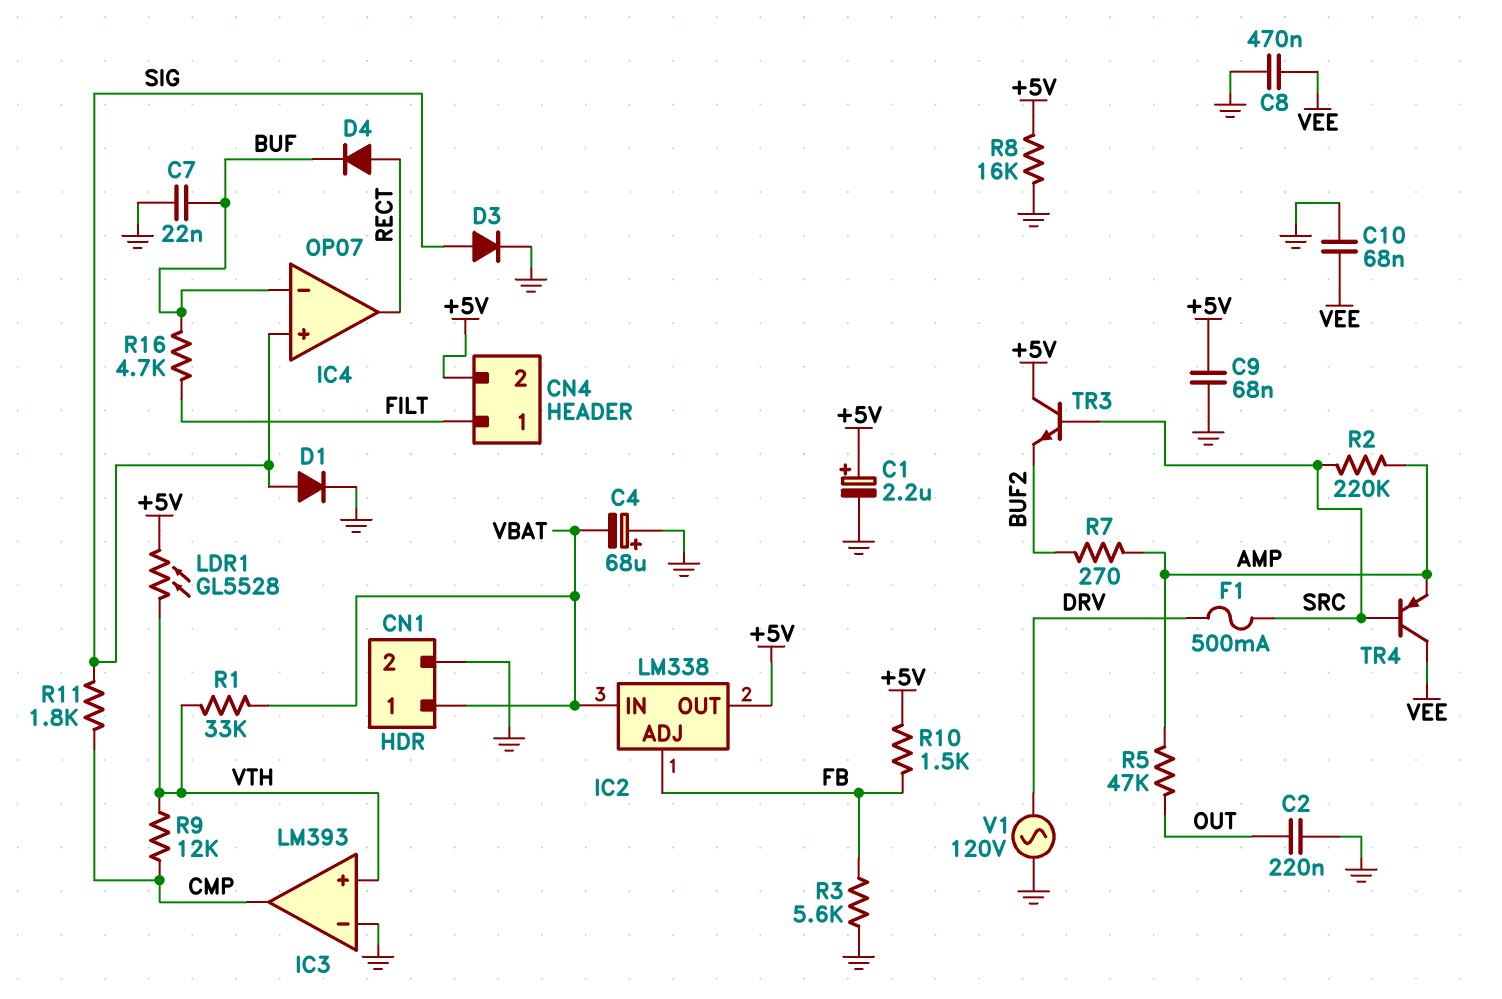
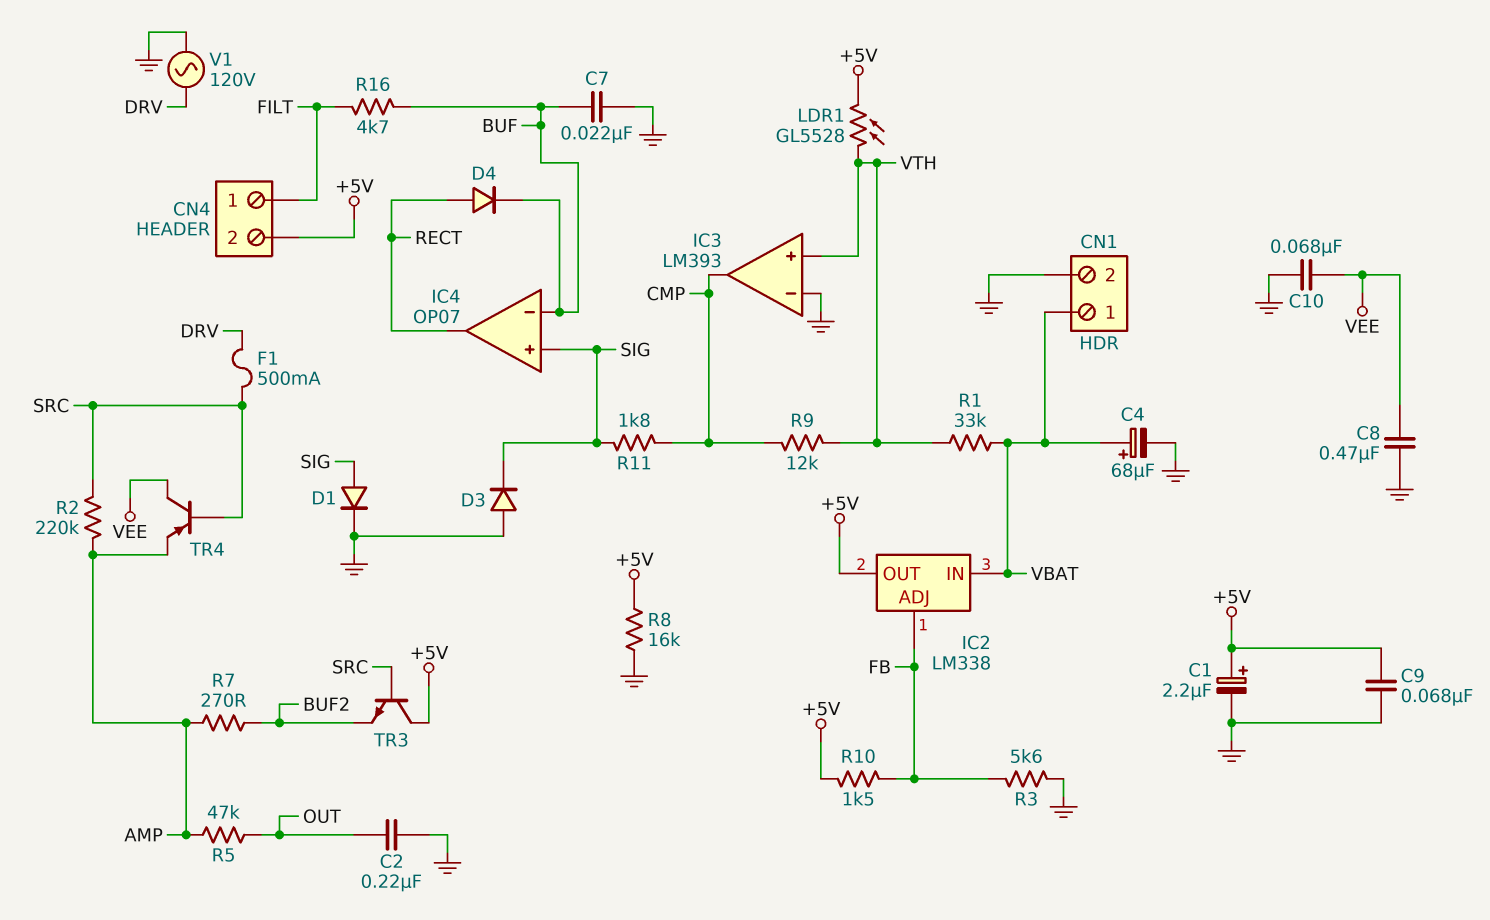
C4: 68uF (plus GND, minus VBAT) -> 68uF (plus VBAT, minus GND)
D3: diode (A SIG, K GND) -> diode (A GND, K SIG)

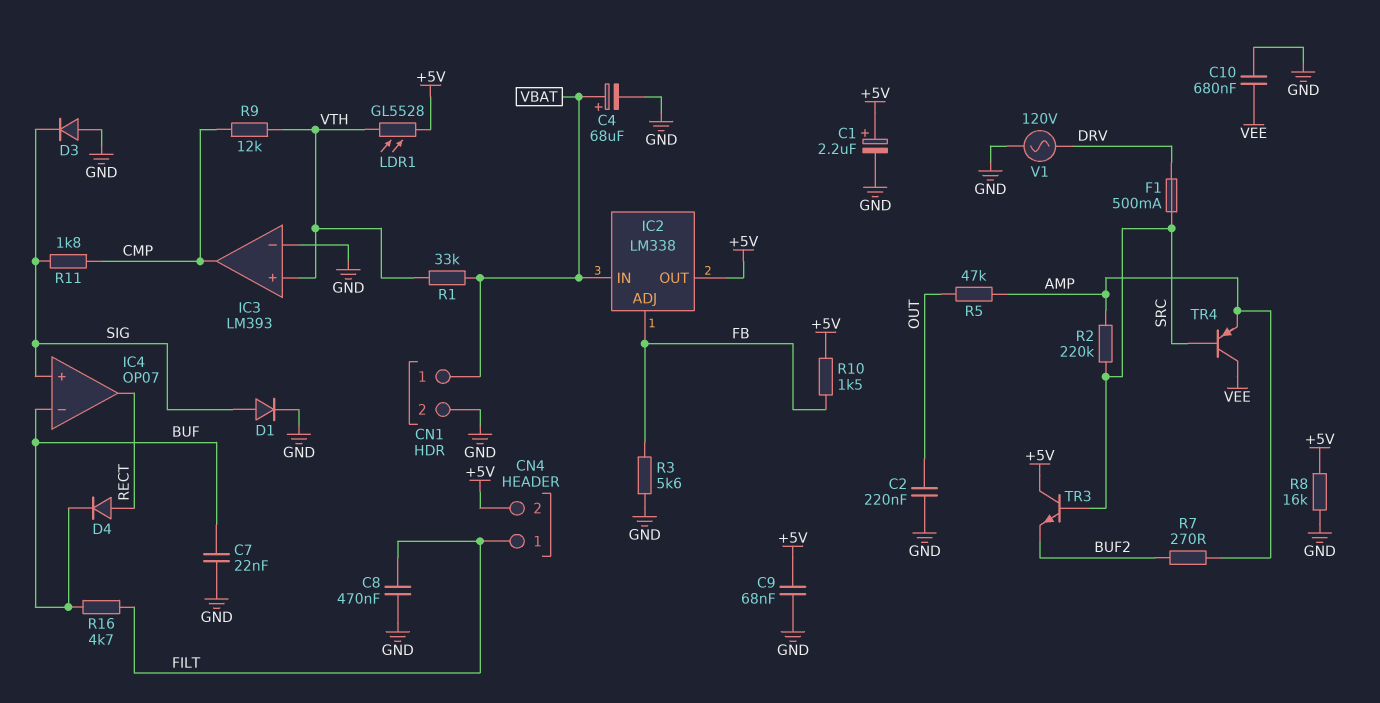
C8: 470nF (GND, VEE) -> 470nF (FILT, GND)
C10: 68nF (GND, VEE) -> 680nF (GND, VEE)

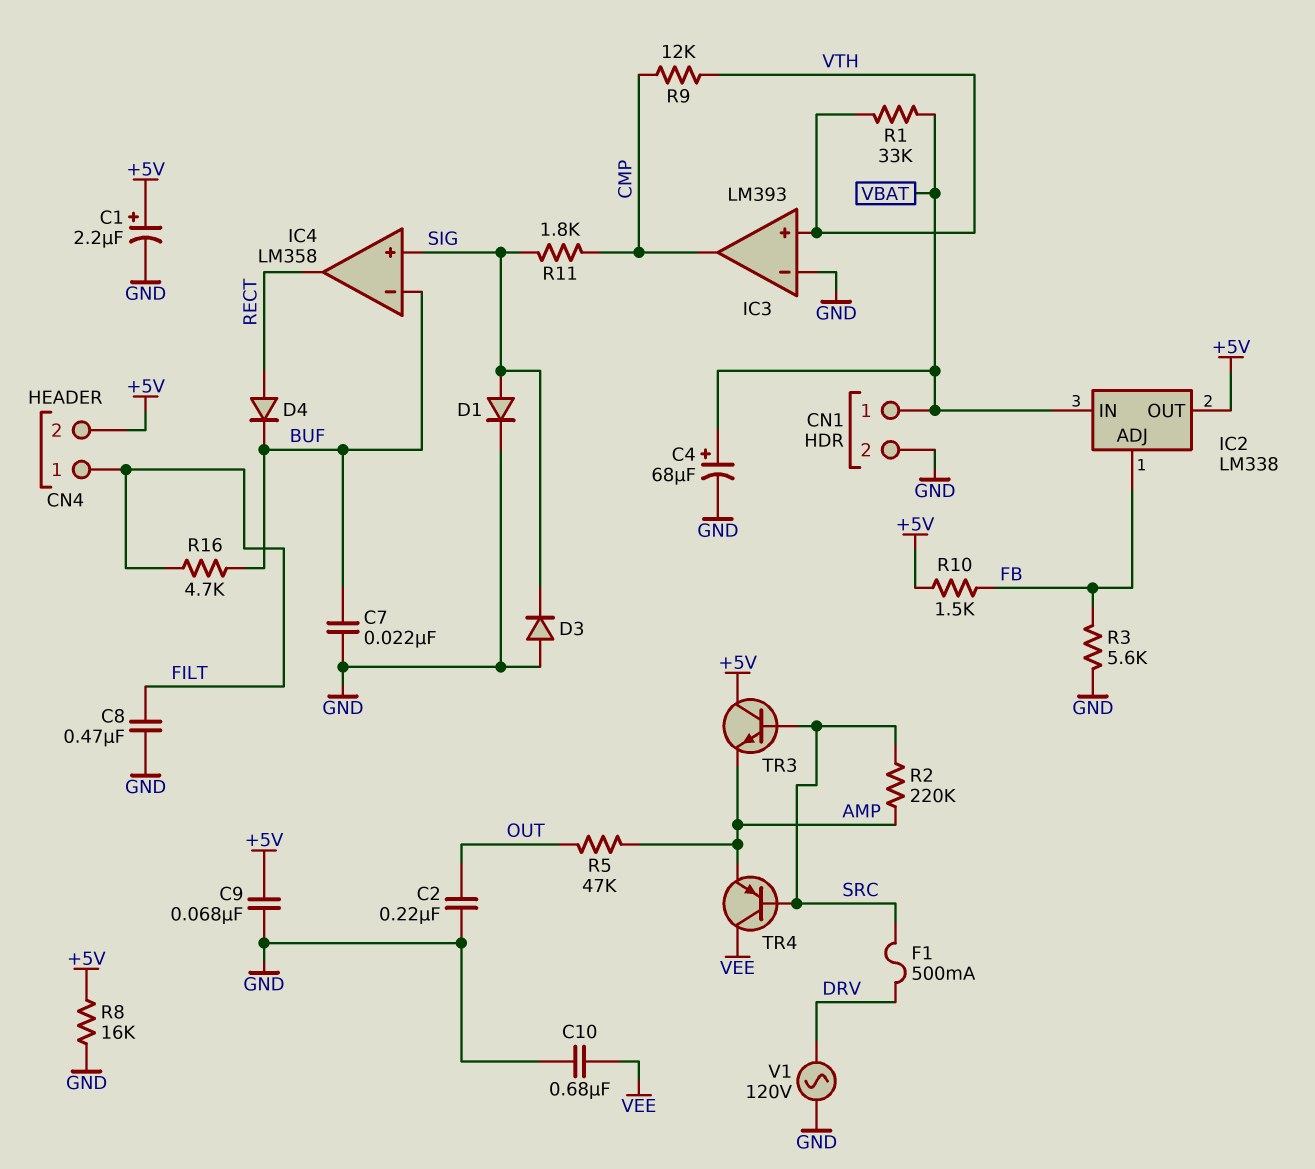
IC4: OP07 -> LM358
LDR1: GL5528 (+5V, VTH) -> none
R7: 270 (AMP, BUF2) -> none
TR3: NPN (B SRC, C +5V, E BUF2) -> NPN (B SRC, C +5V, E AMP)

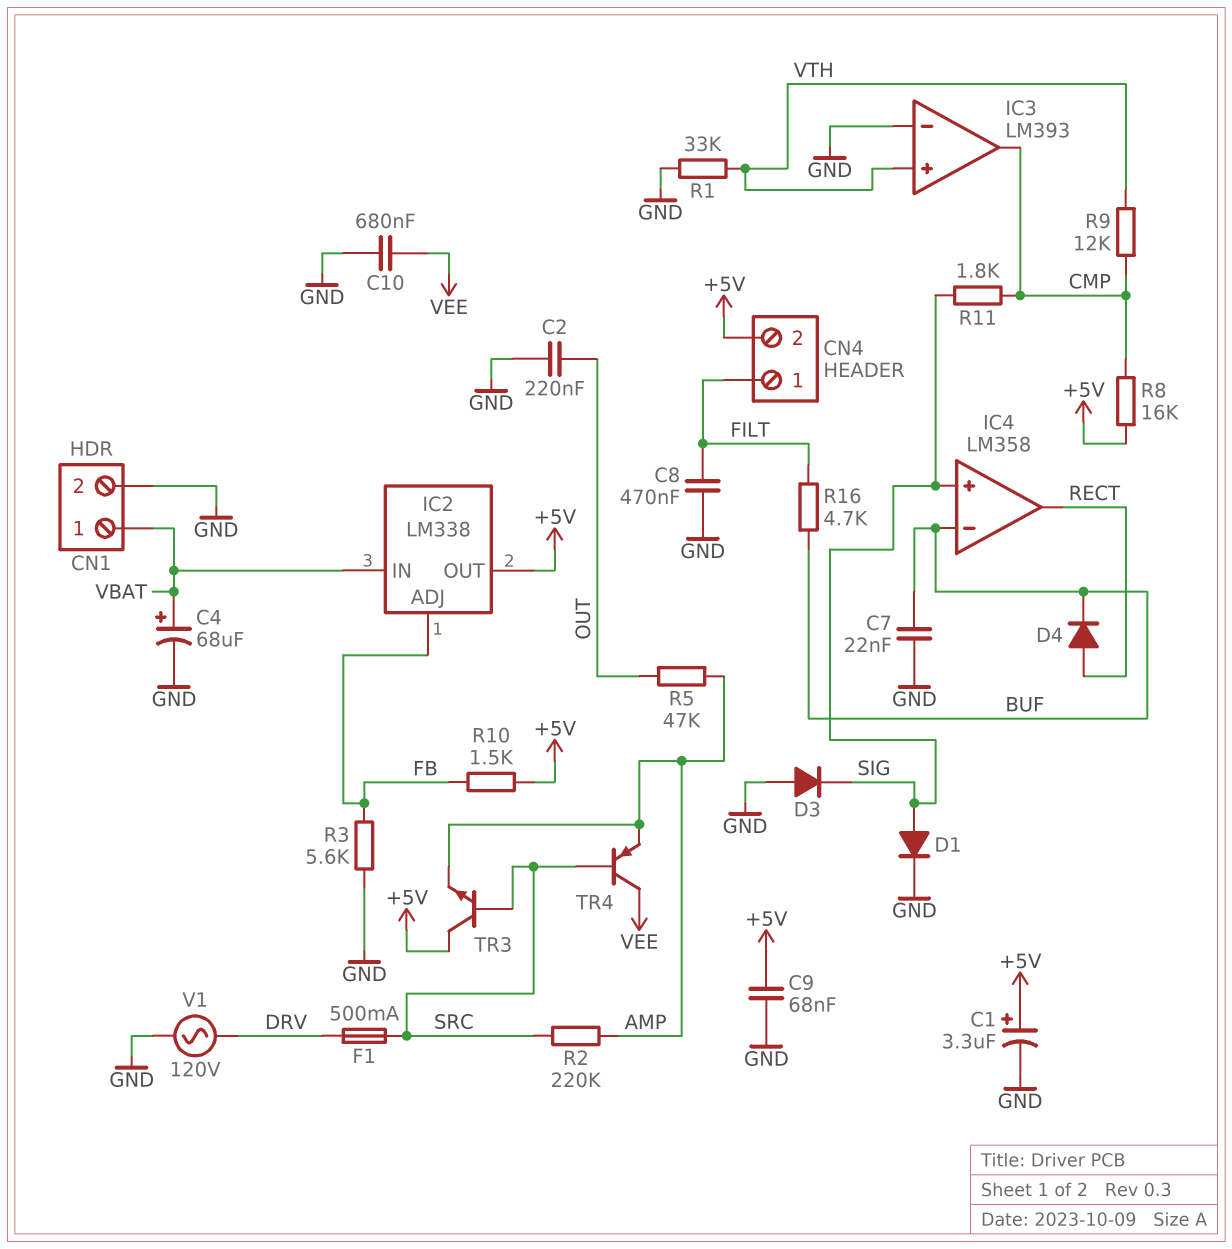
C1: 2.2uF (plus +5V, minus GND) -> 3.3uF (plus +5V, minus GND)
R1: 33k (VBAT, VTH) -> 33k (GND, VTH)
R8: 16k (+5V, GND) -> 16k (+5V, CMP)

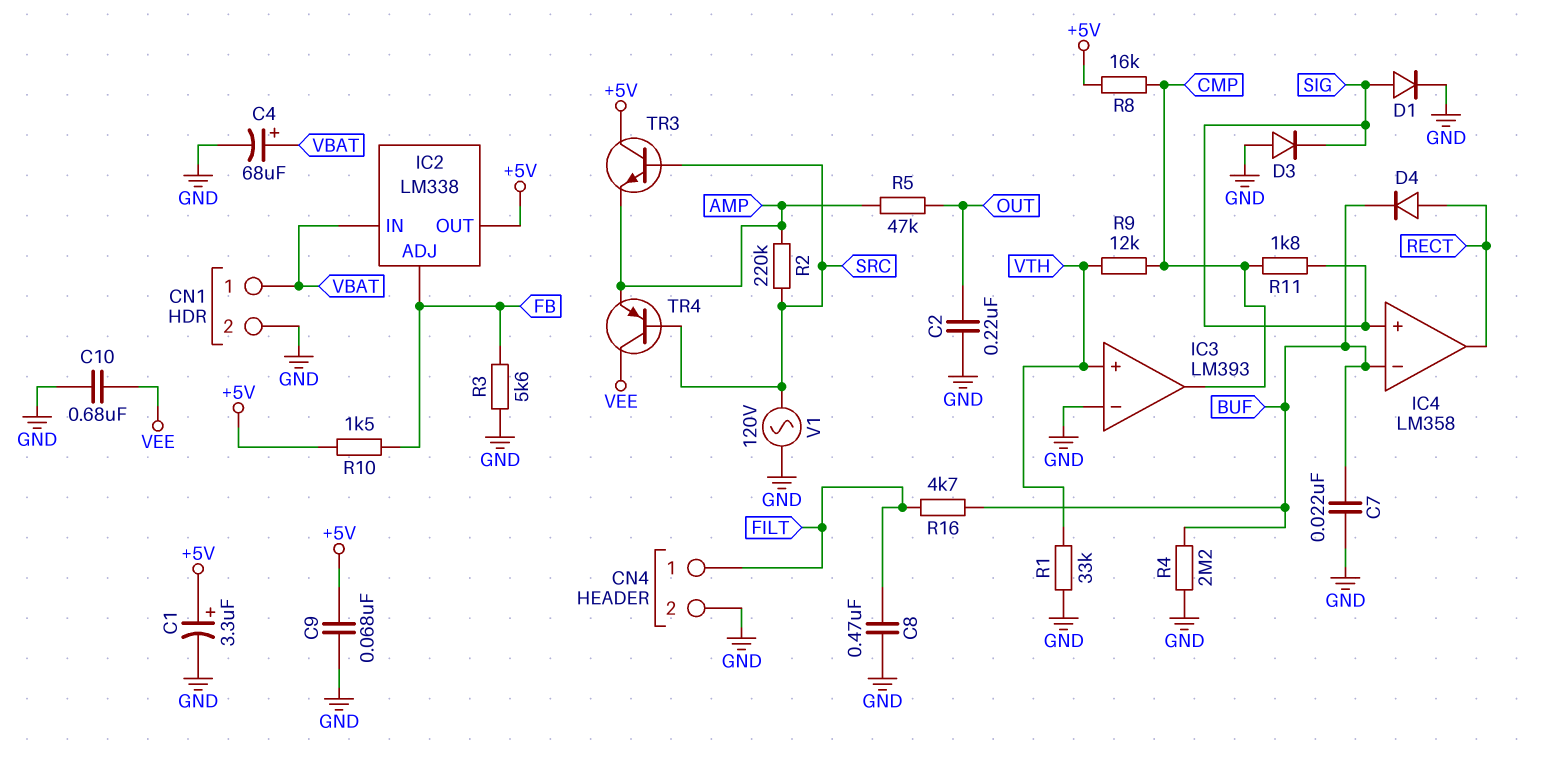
CN4 pin 2: +5V -> GND
F1: 500mA (DRV, SRC) -> none
R4: none -> 2.2M (BUF, GND)
V1: AC 120V (DRV, GND) -> AC 120V (GND, SRC)

